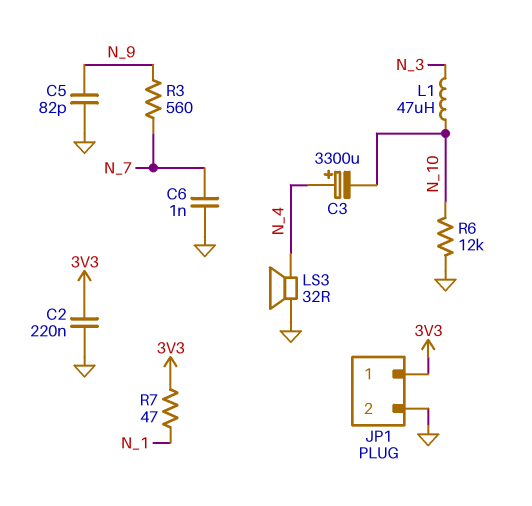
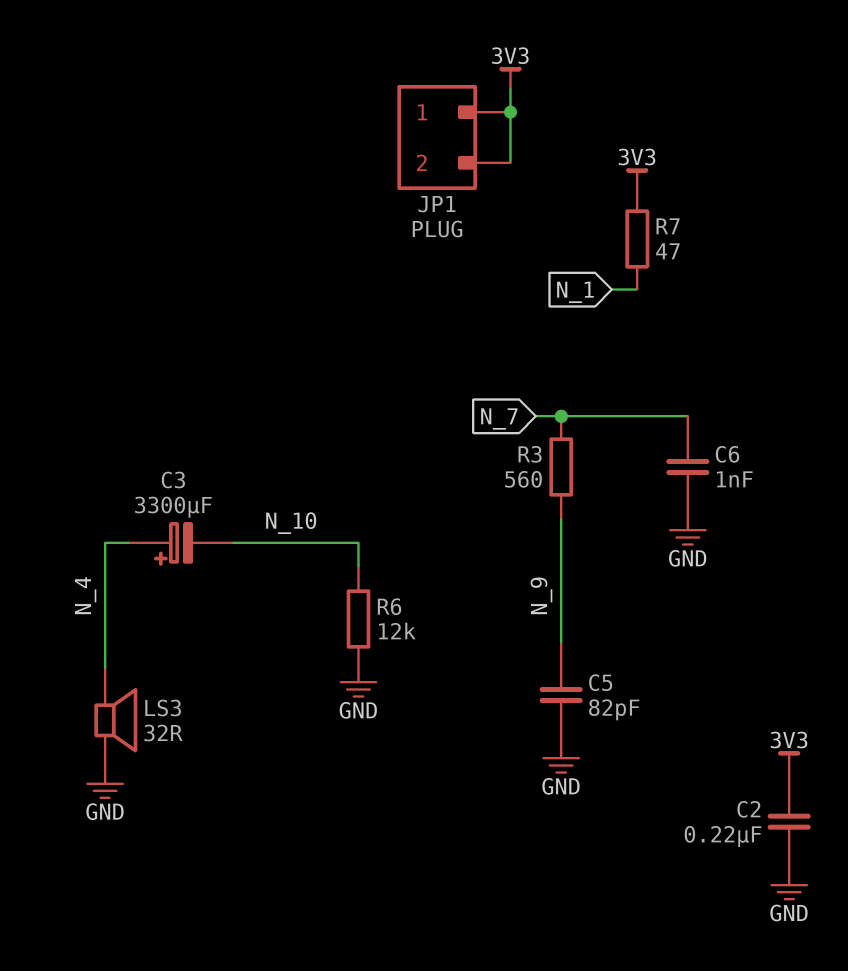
JP1 pin 2: GND -> 3V3
L1: 47uH (N_3, N_10) -> none

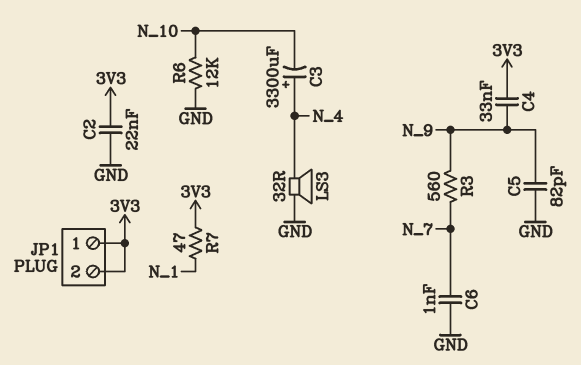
C2: 220nF (3V3, GND) -> 22nF (3V3, GND)
C4: none -> 33nF (3V3, N_9)

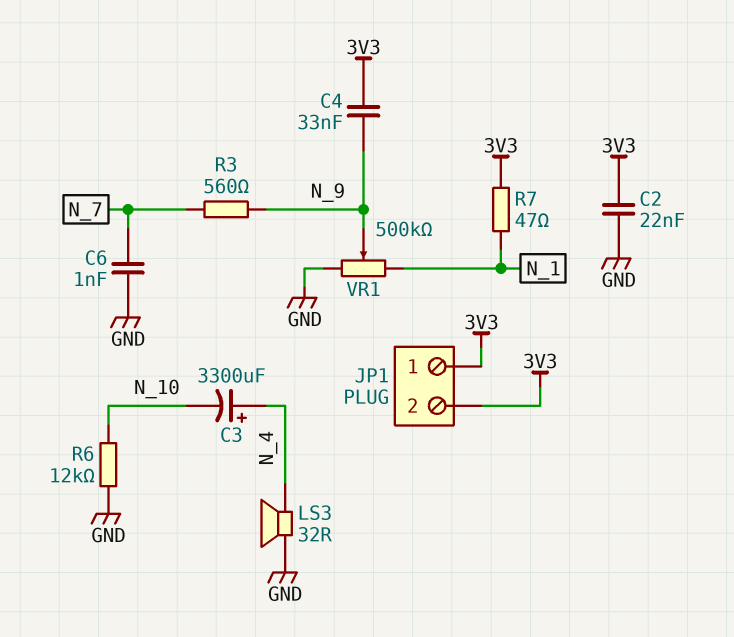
C5: 82pF (GND, N_9) -> none
VR1: none -> 500k (GND, N_1, wiper N_9)

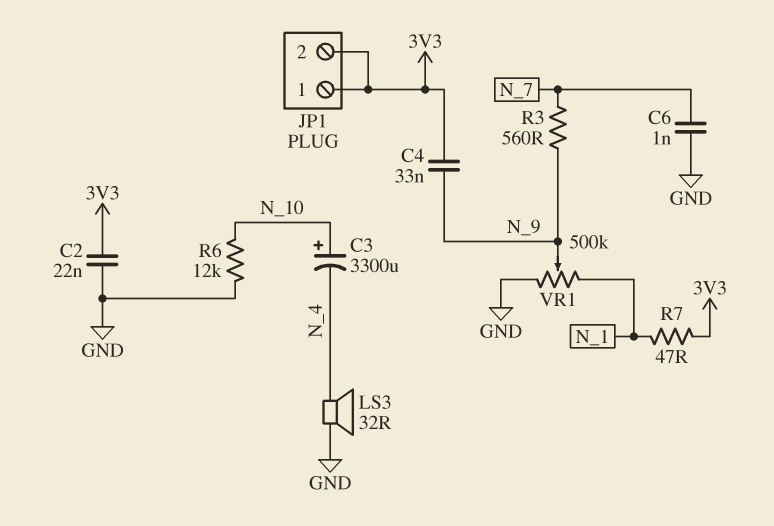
C3: 3300uF (plus N_4, minus N_10) -> 3300uF (plus N_10, minus N_4)

